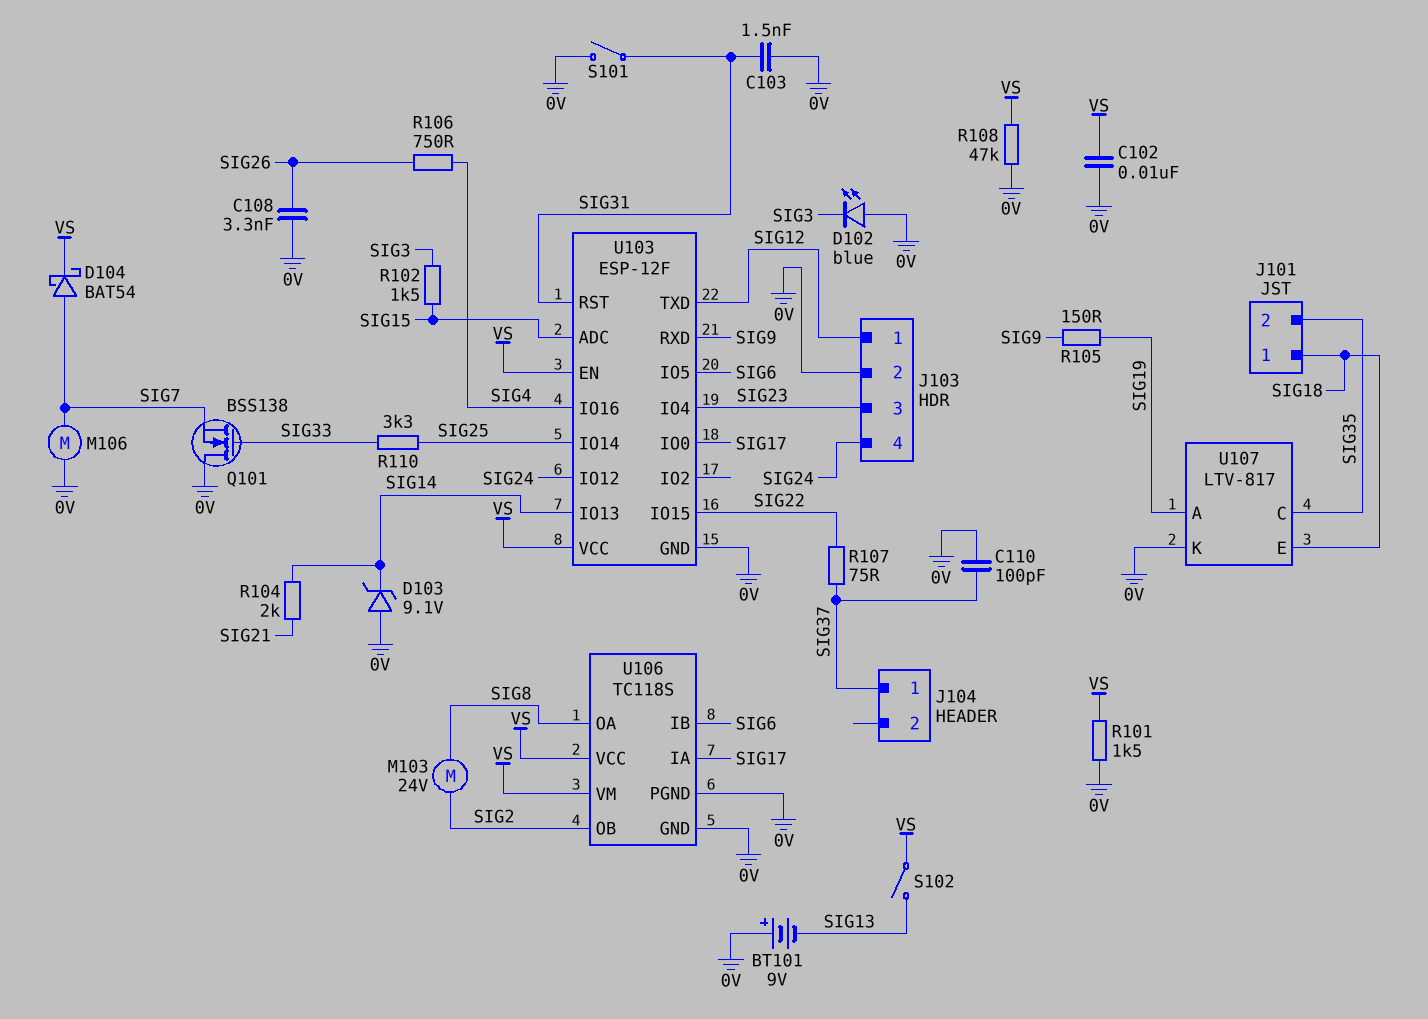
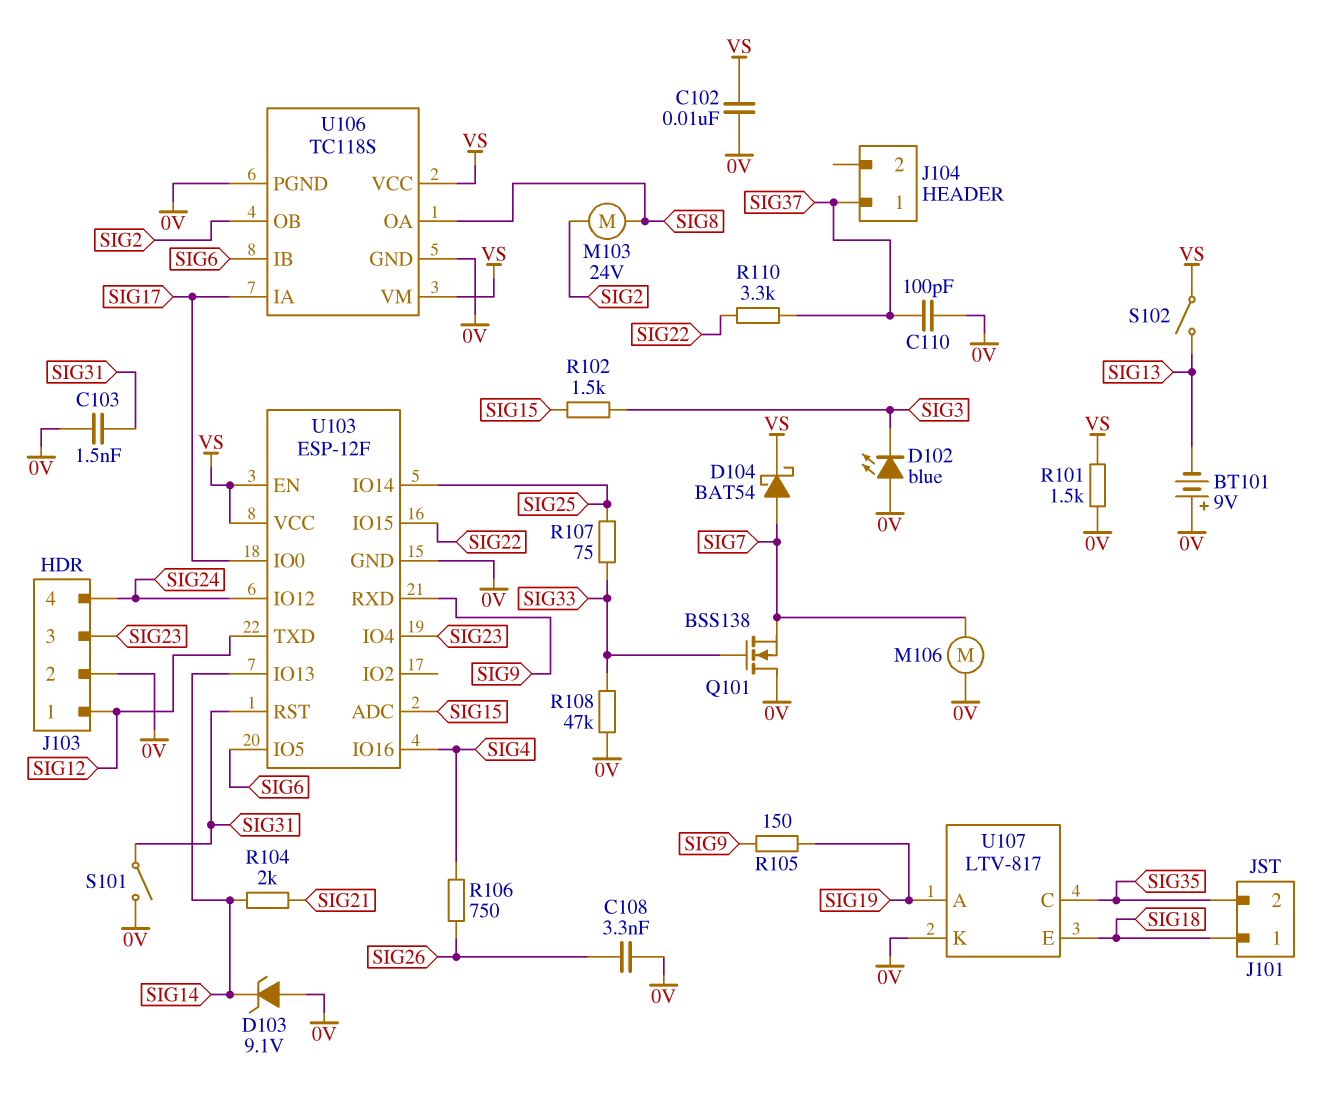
R107: 75 (SIG22, SIG37) -> 75 (SIG25, SIG33)
R108: 47k (0V, VS) -> 47k (0V, SIG33)
R110: 3.3k (SIG25, SIG33) -> 3.3k (SIG22, SIG37)

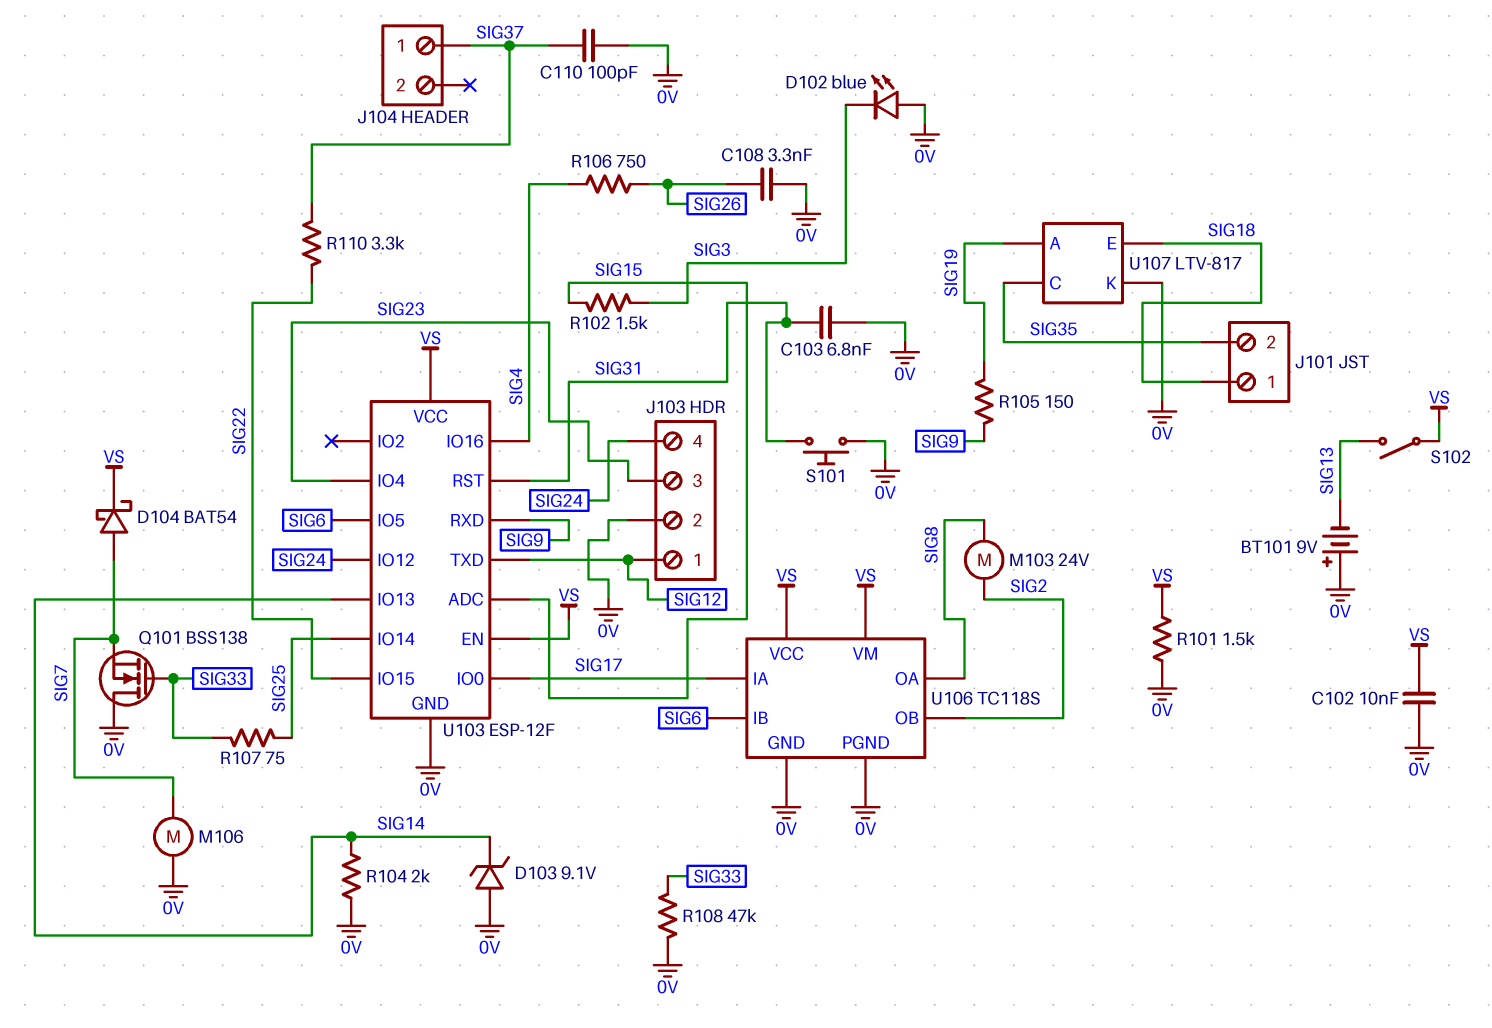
C103: 1.5nF (0V, SIG31) -> 6.8nF (0V, SIG31)
R104: 2k (SIG14, SIG21) -> 2k (0V, SIG14)
S101: switch (0V, SIG31) -> button (0V, SIG31)

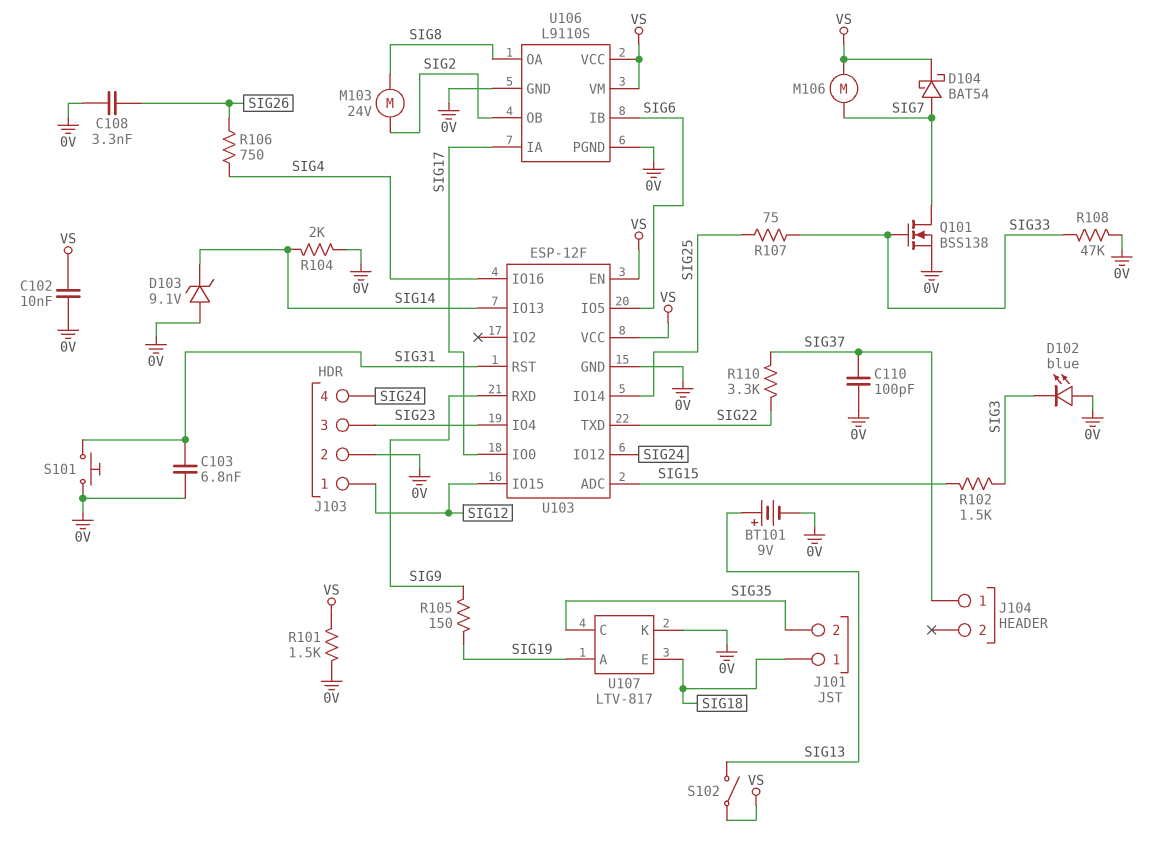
BT101: 9V (plus 0V, minus SIG13) -> 9V (plus SIG13, minus 0V)
M106: motor (0V, SIG7) -> motor (SIG7, VS)
Q101: NMOS BSS138 (G SIG33, D 0V, S SIG7) -> NMOS BSS138 (G SIG33, D SIG7, S 0V)
U103 pin IO15: SIG22 -> SIG12
U103 pin TXD: SIG12 -> SIG22
U106: TC118S -> L9110S

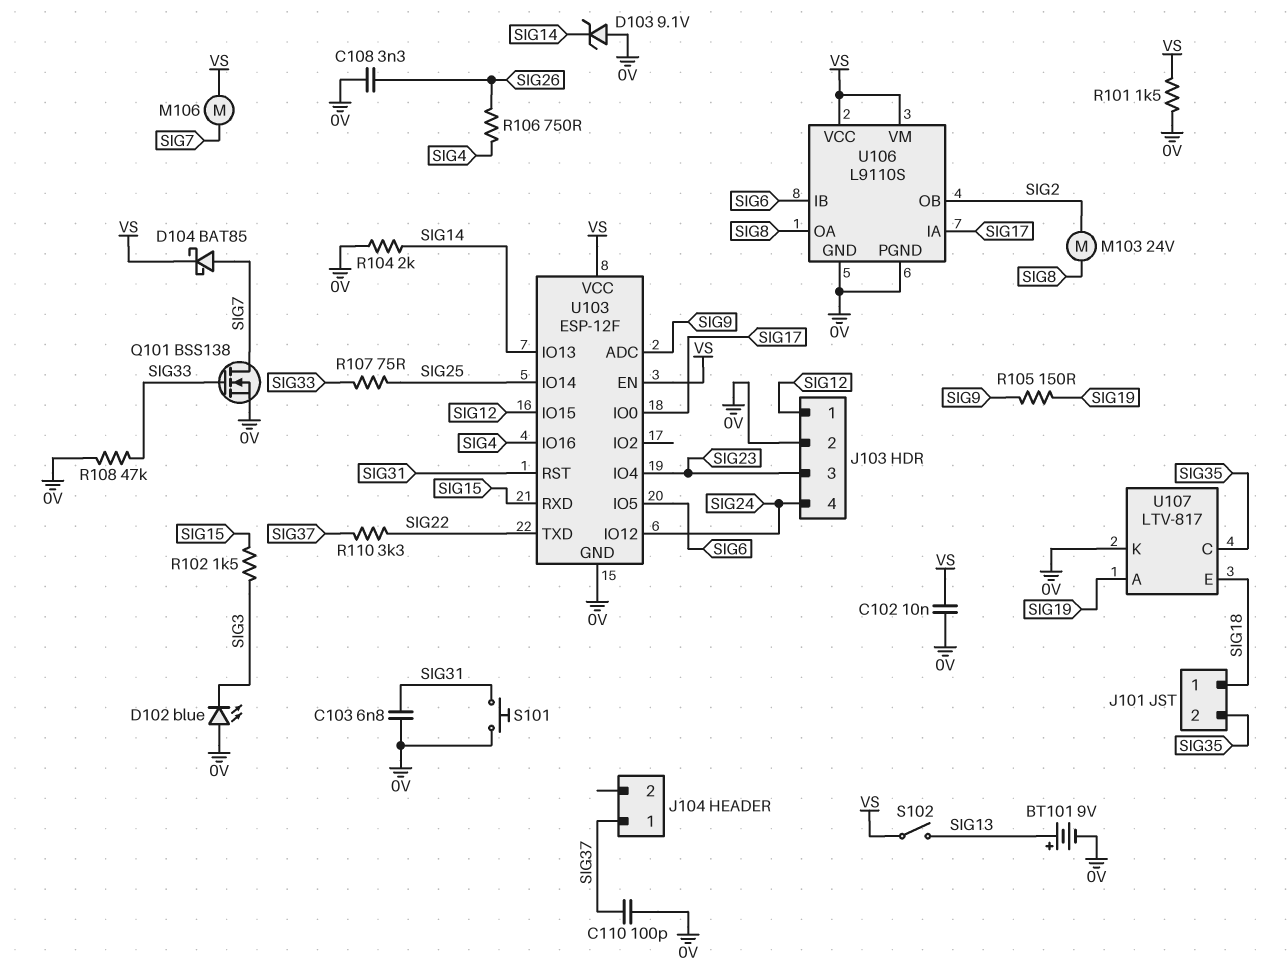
D104: schottky BAT54 (A SIG7, K VS) -> schottky BAT85 (A SIG7, K VS)
U103 pin ADC: SIG15 -> SIG9
U103 pin RXD: SIG9 -> SIG15

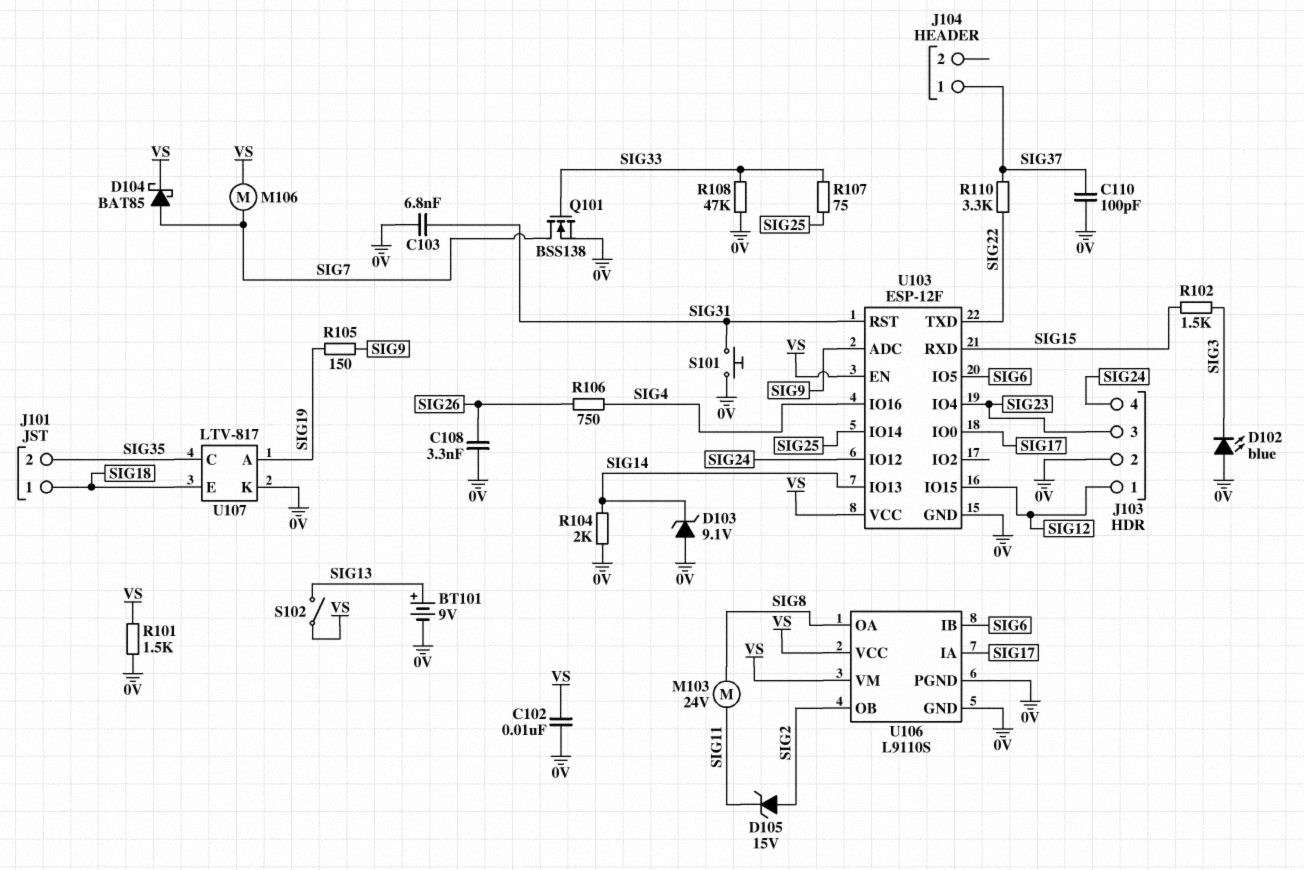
D105: none -> zener 15V (A SIG2, K SIG11)
M103: motor 24V (SIG2, SIG8) -> motor 24V (SIG8, SIG11)

